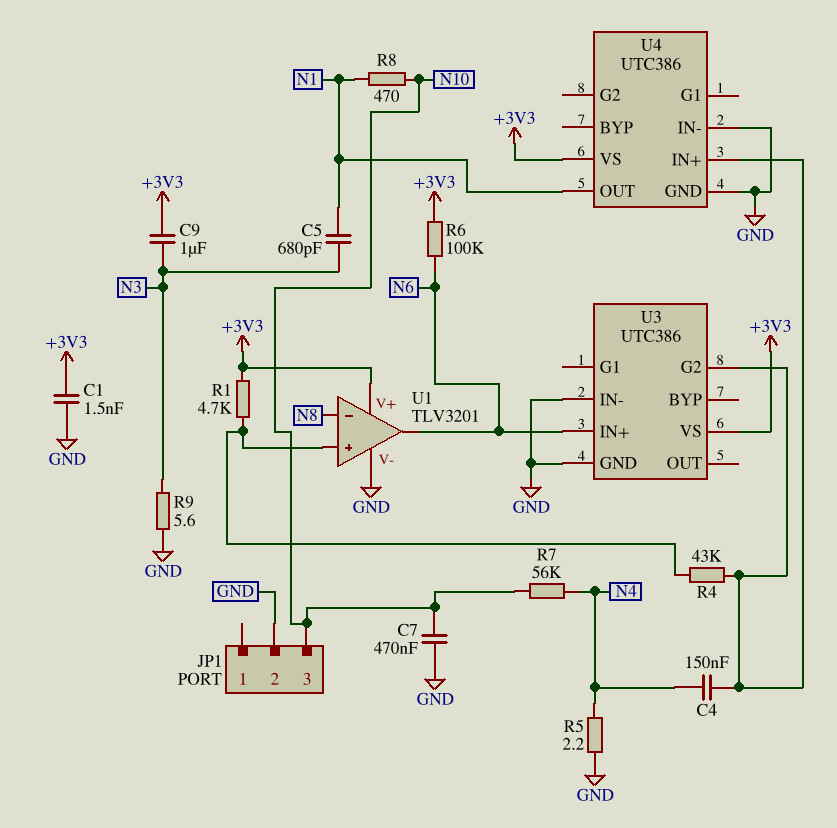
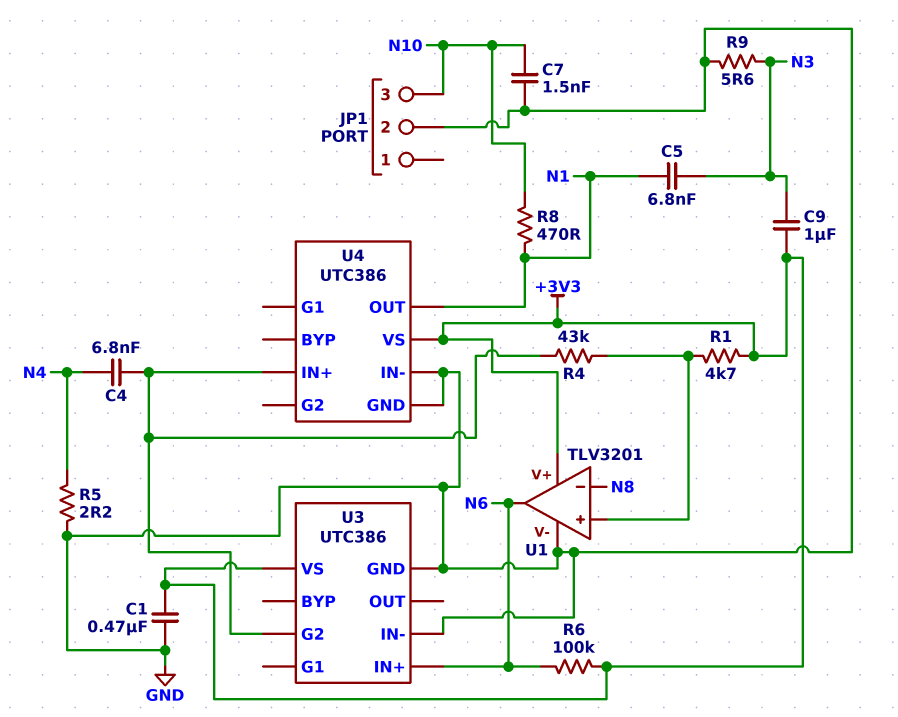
C1: 1.5nF (+3V3, GND) -> 470nF (+3V3, GND)
C4: 150nF (N4, U3/G2) -> 6.8nF (N4, U3/G2)
C5: 680pF (N1, N3) -> 6.8nF (N1, N3)
C7: 470nF (GND, N10) -> 1.5nF (GND, N10)
R7: 56k (N4, N10) -> none

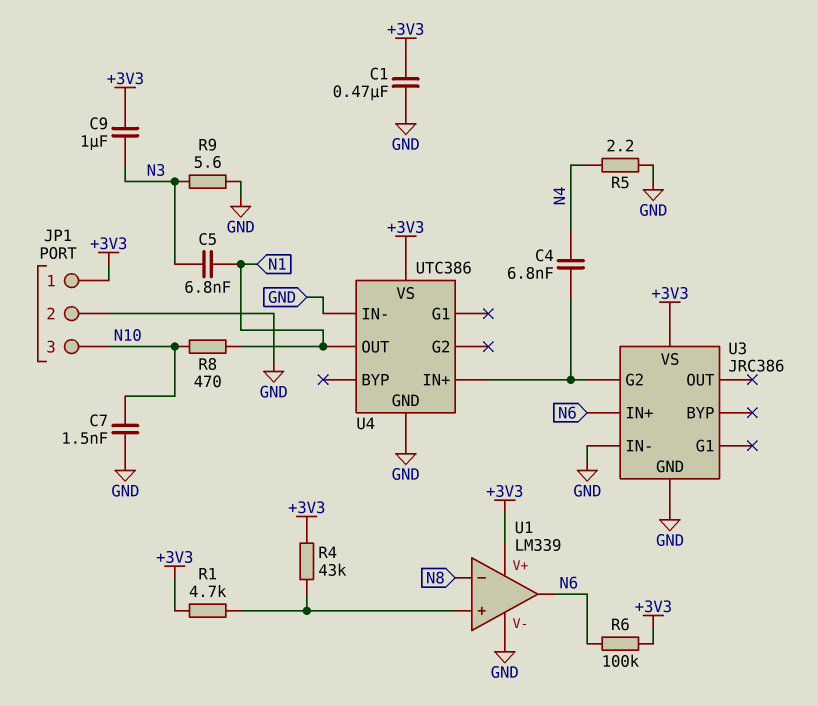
JP1 pin 1: none -> +3V3
R4: 43k (U1/in+, U3/G2) -> 43k (+3V3, U1/in+)
U1: TLV3201 -> LM339
U3: UTC386 -> JRC386

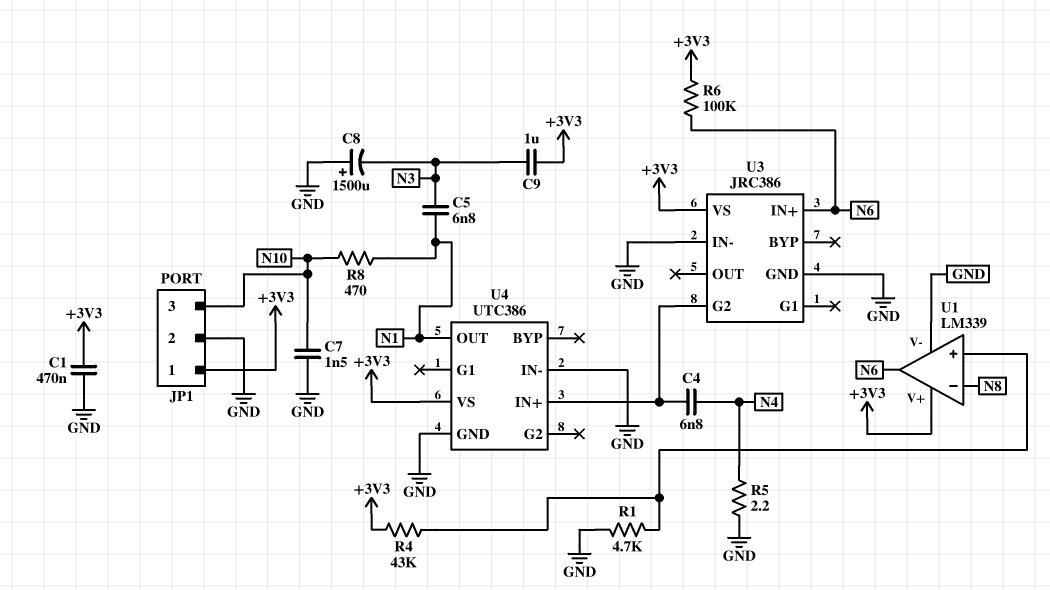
C8: none -> 1500uF (plus GND, minus N3)
R1: 4.7k (+3V3, U1/in+) -> 4.7k (GND, U1/in+)
R9: 5.6 (GND, N3) -> none

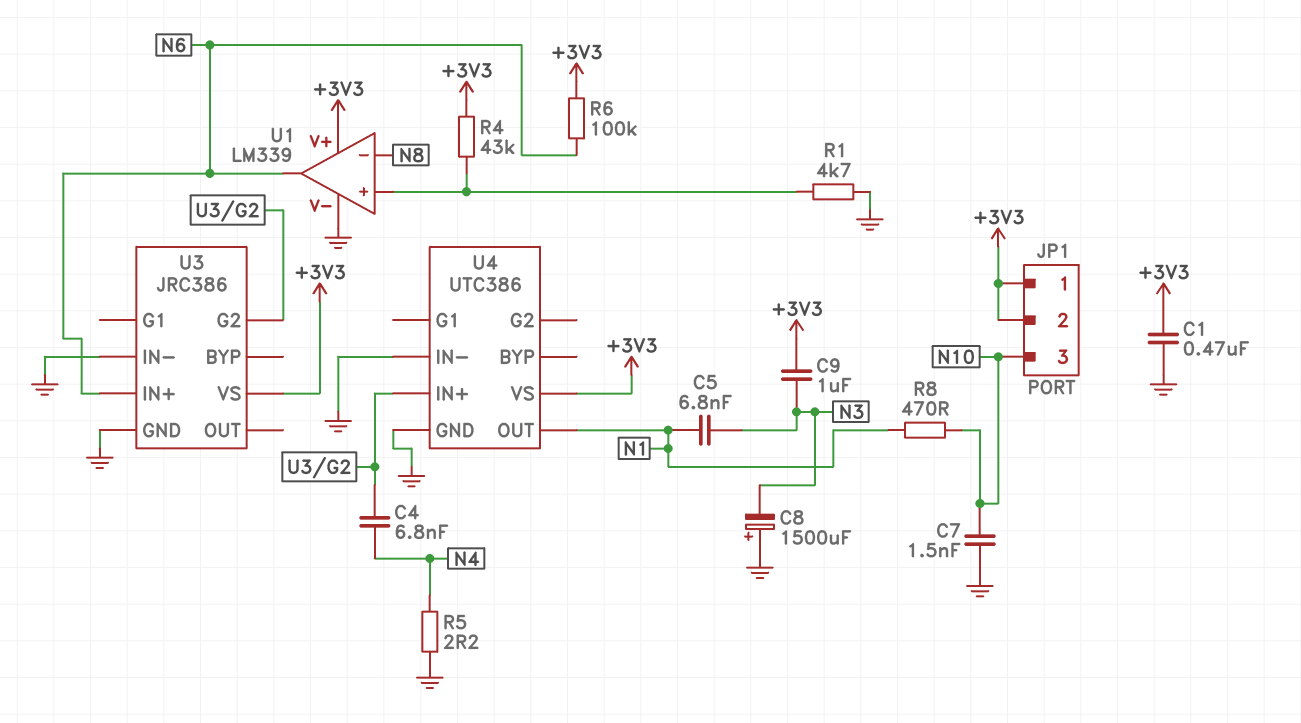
JP1 pin 2: GND -> +3V3

